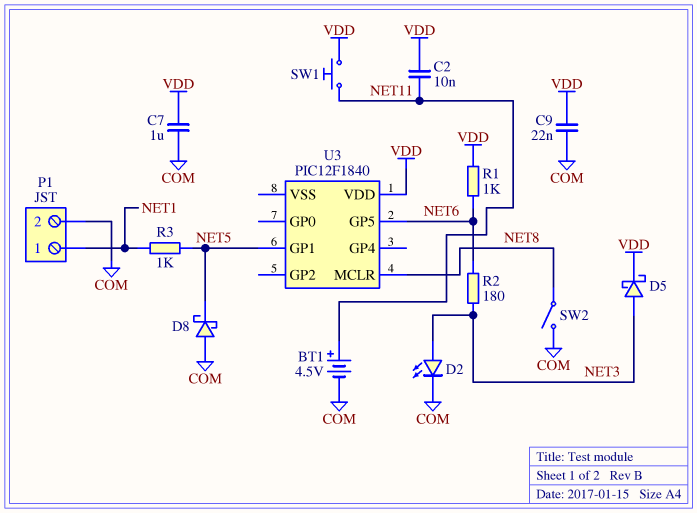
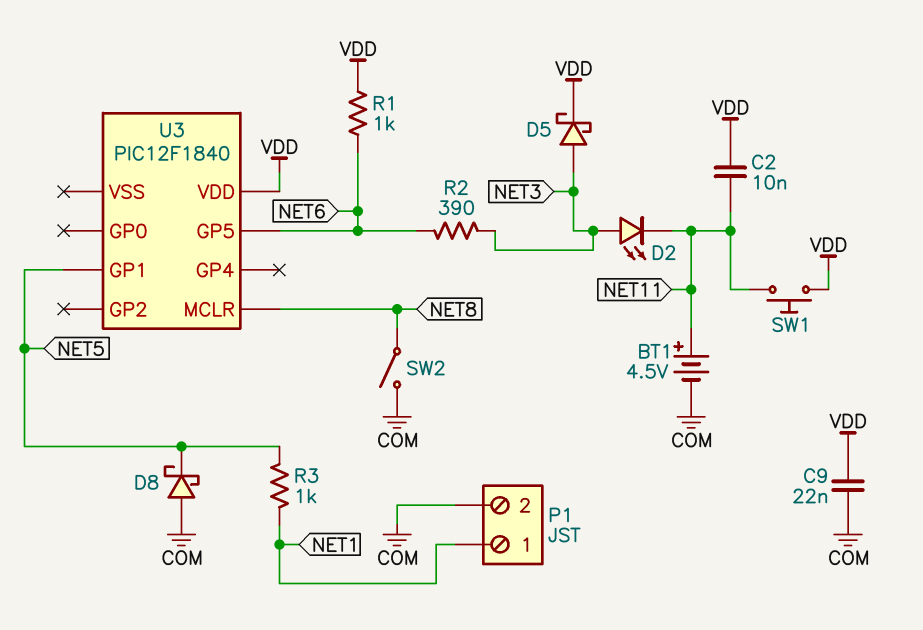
C7: 1uF (COM, VDD) -> none
D2: LED (A NET3, K COM) -> LED (A NET3, K NET11)
R2: 180 (NET3, NET6) -> 390 (NET3, NET6)

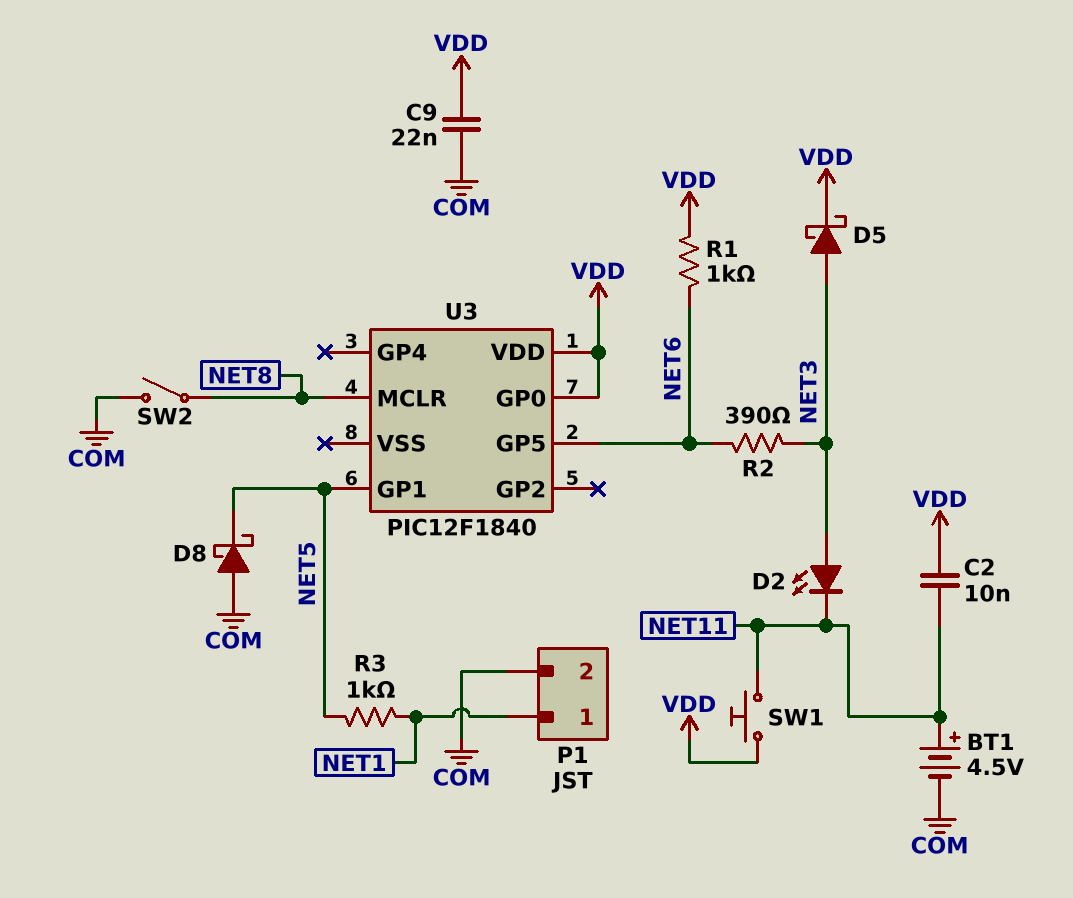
U3 pin GP0: none -> VDD

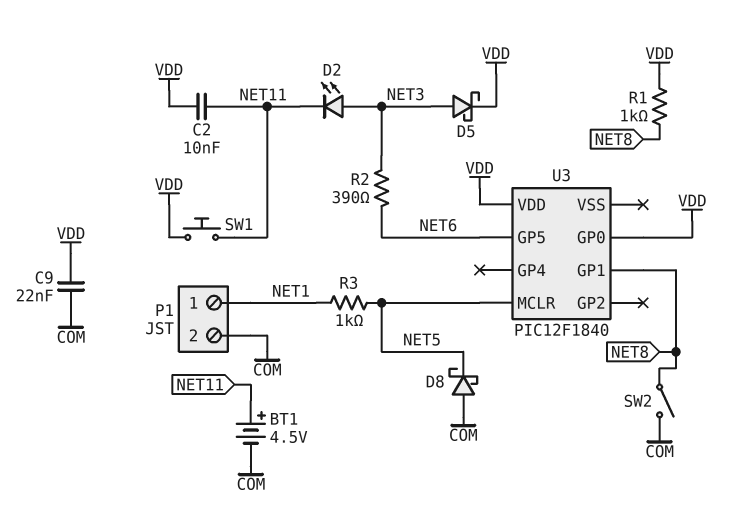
R1: 1k (NET6, VDD) -> 1k (NET8, VDD)
U3 pin GP1: NET5 -> NET8
U3 pin MCLR: NET8 -> NET5

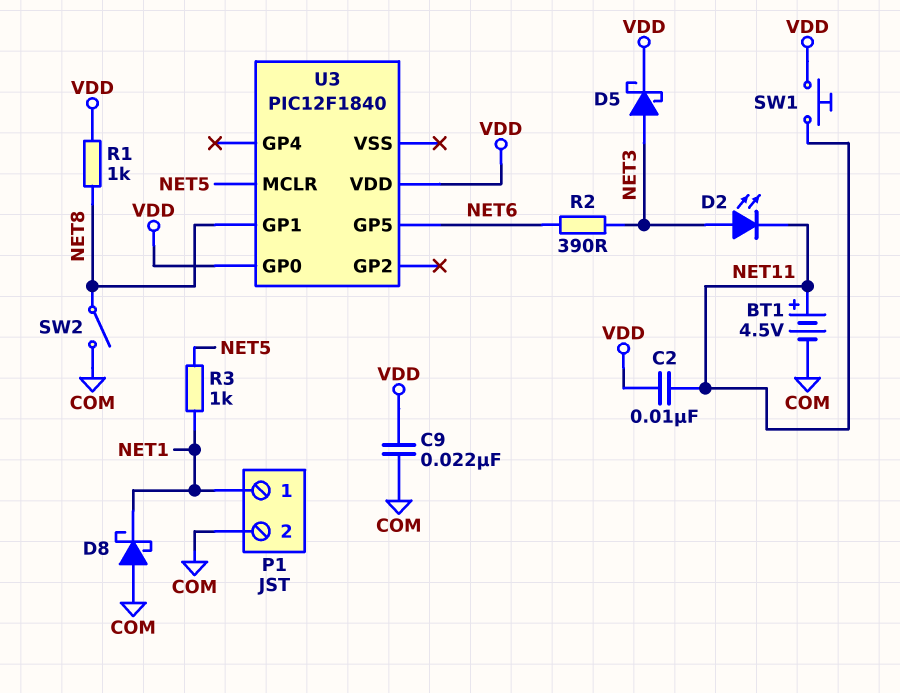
D8: schottky (A COM, K NET5) -> schottky (A COM, K NET1)

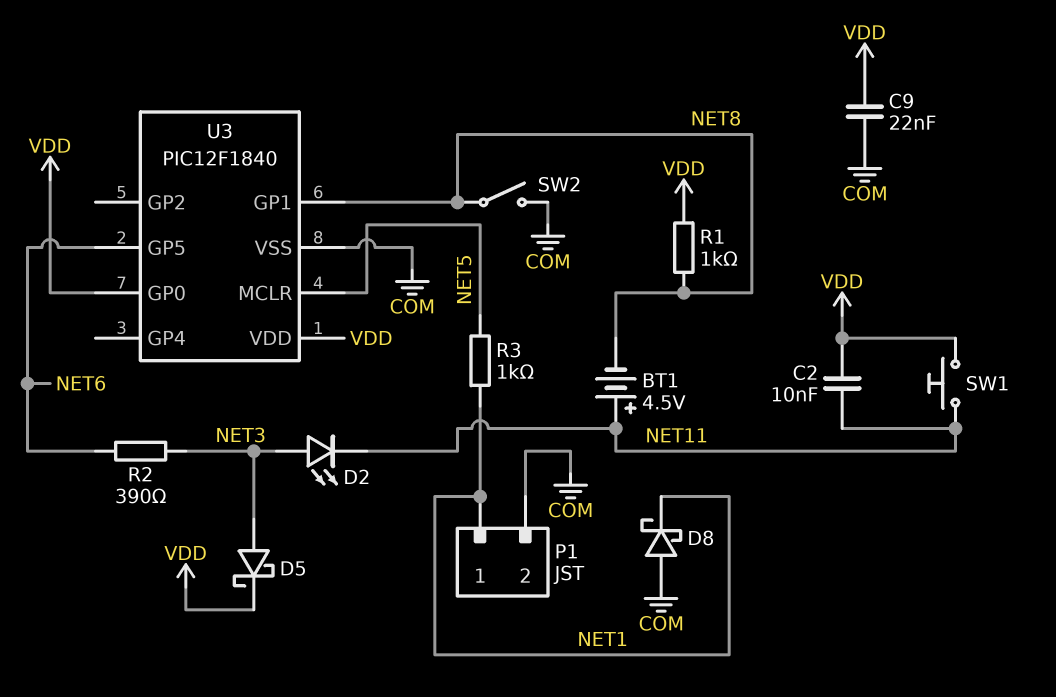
BT1: 4.5V (plus NET11, minus COM) -> 4.5V (plus NET11, minus NET8)
U3 pin VSS: none -> COM

